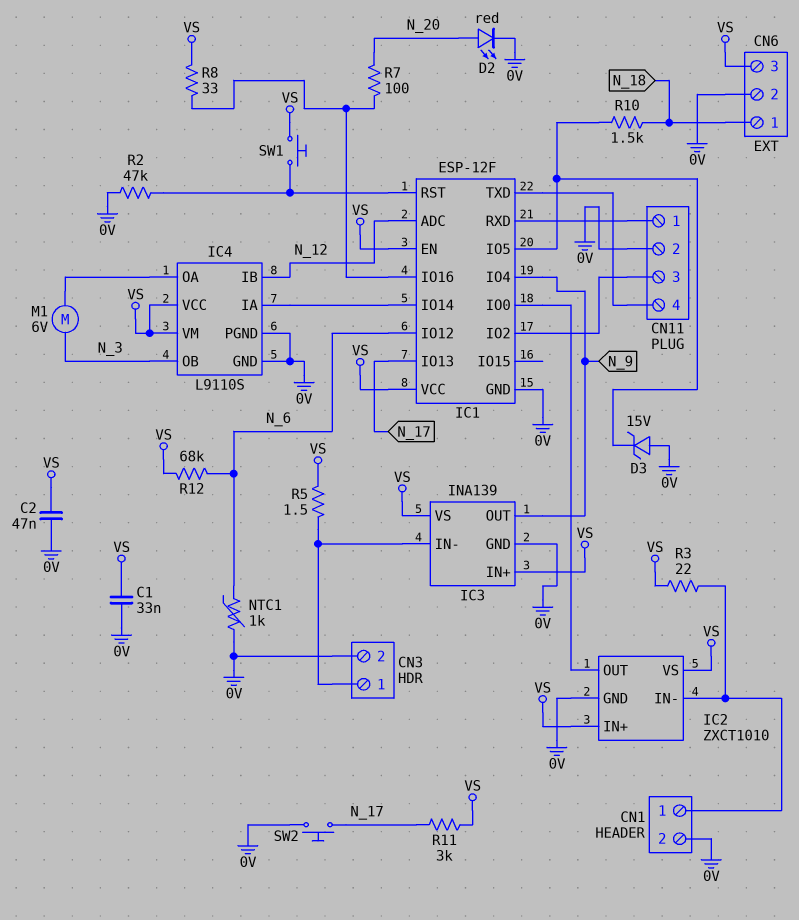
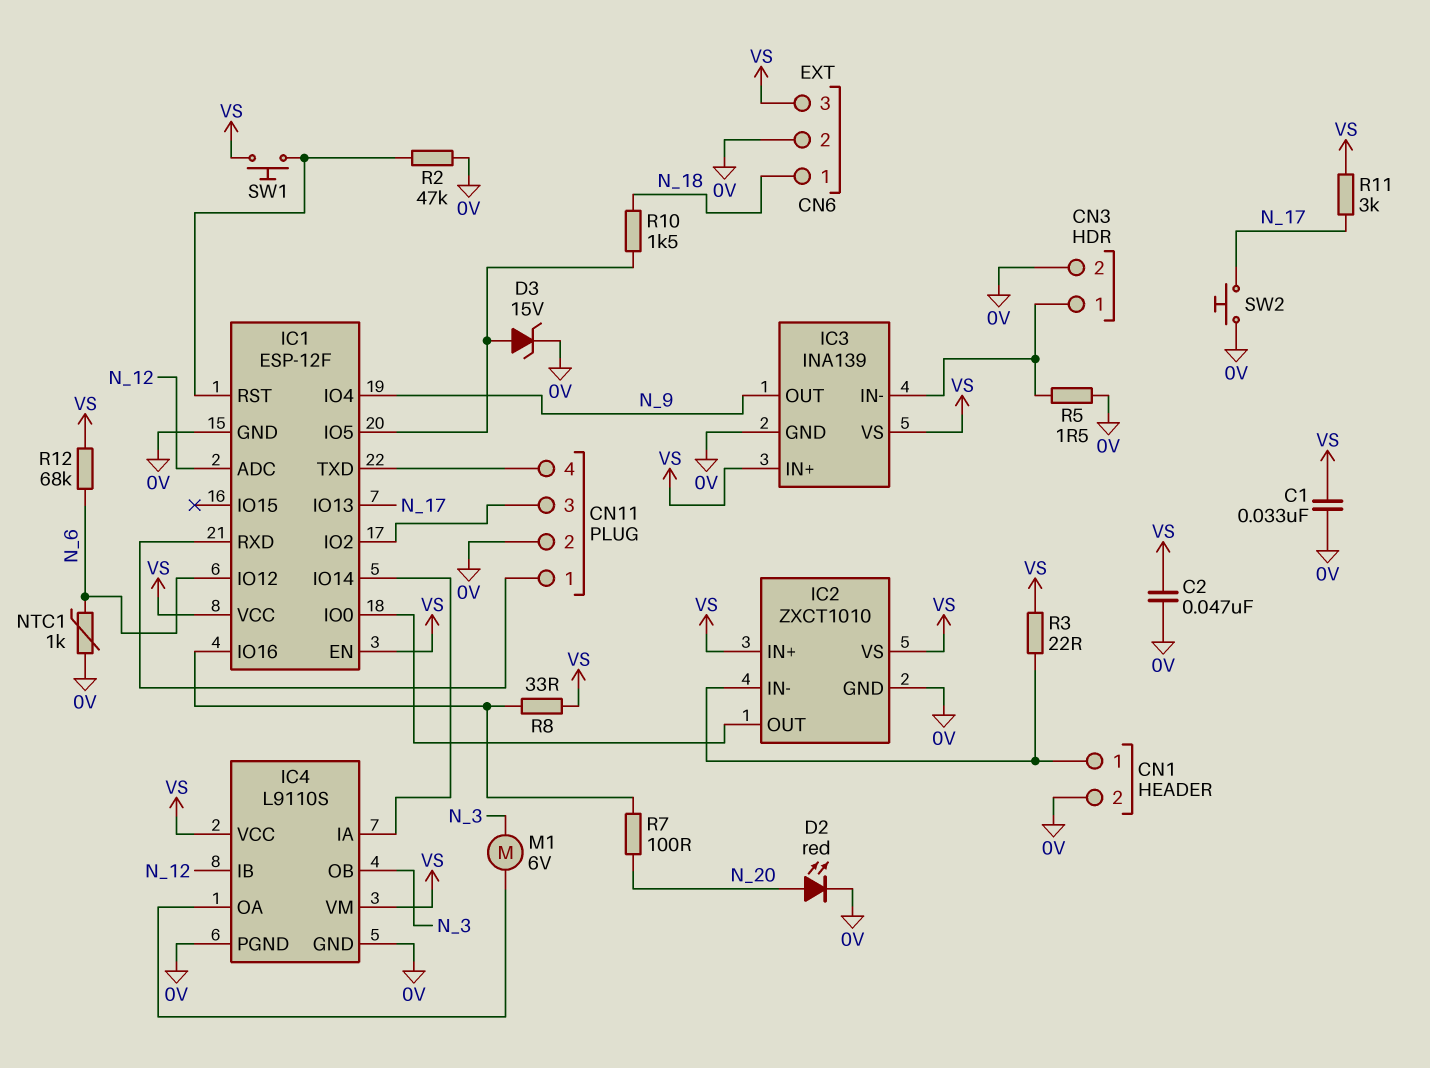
D3: zener 15V (A 0V, K IC1/IO5) -> zener 15V (A IC1/IO5, K 0V)
R5: 1.5 (CN3/1, VS) -> 1.5 (0V, CN3/1)

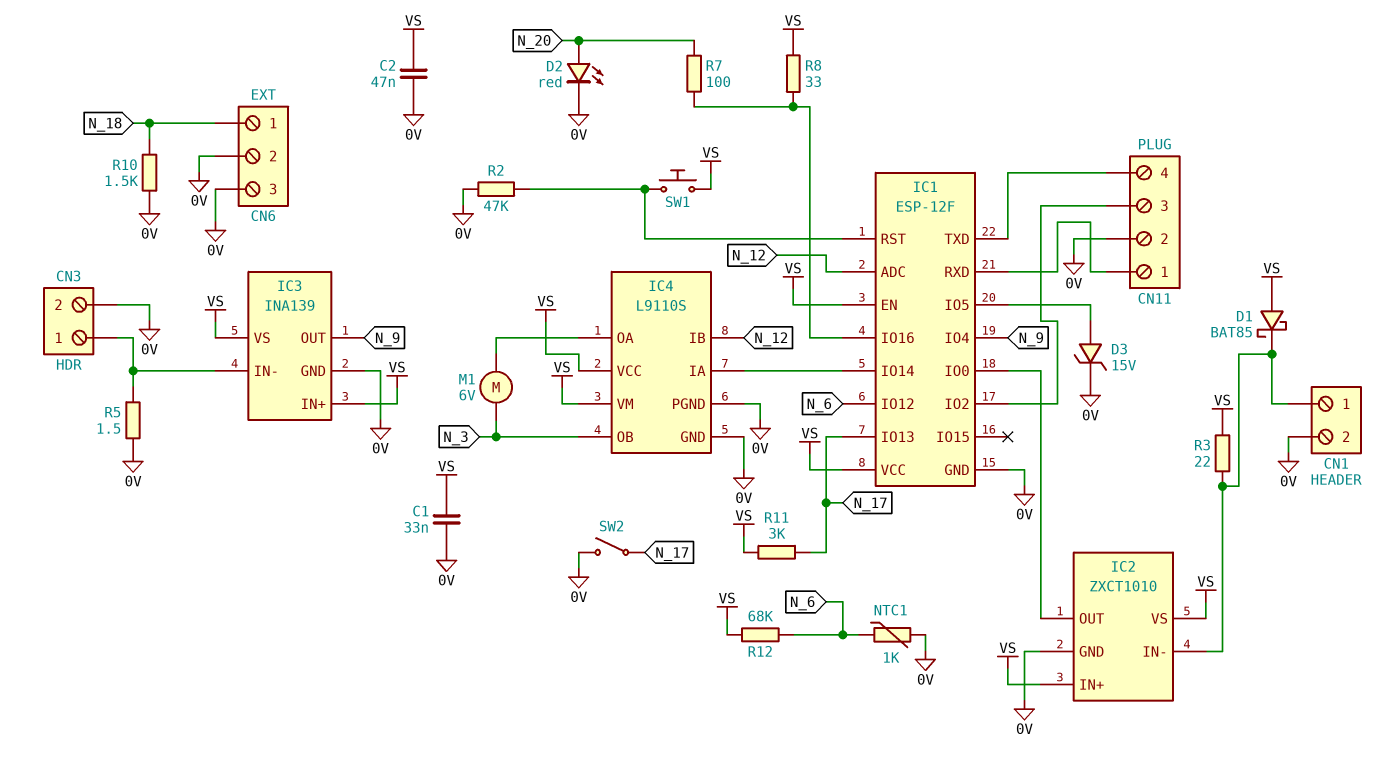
CN6 pin 3: VS -> 0V
D1: none -> schottky BAT85 (A VS, K CN1/1)
R10: 1.5k (IC1/IO5, N_18) -> 1.5k (0V, N_18)
SW2: button (0V, N_17) -> switch (0V, N_17)

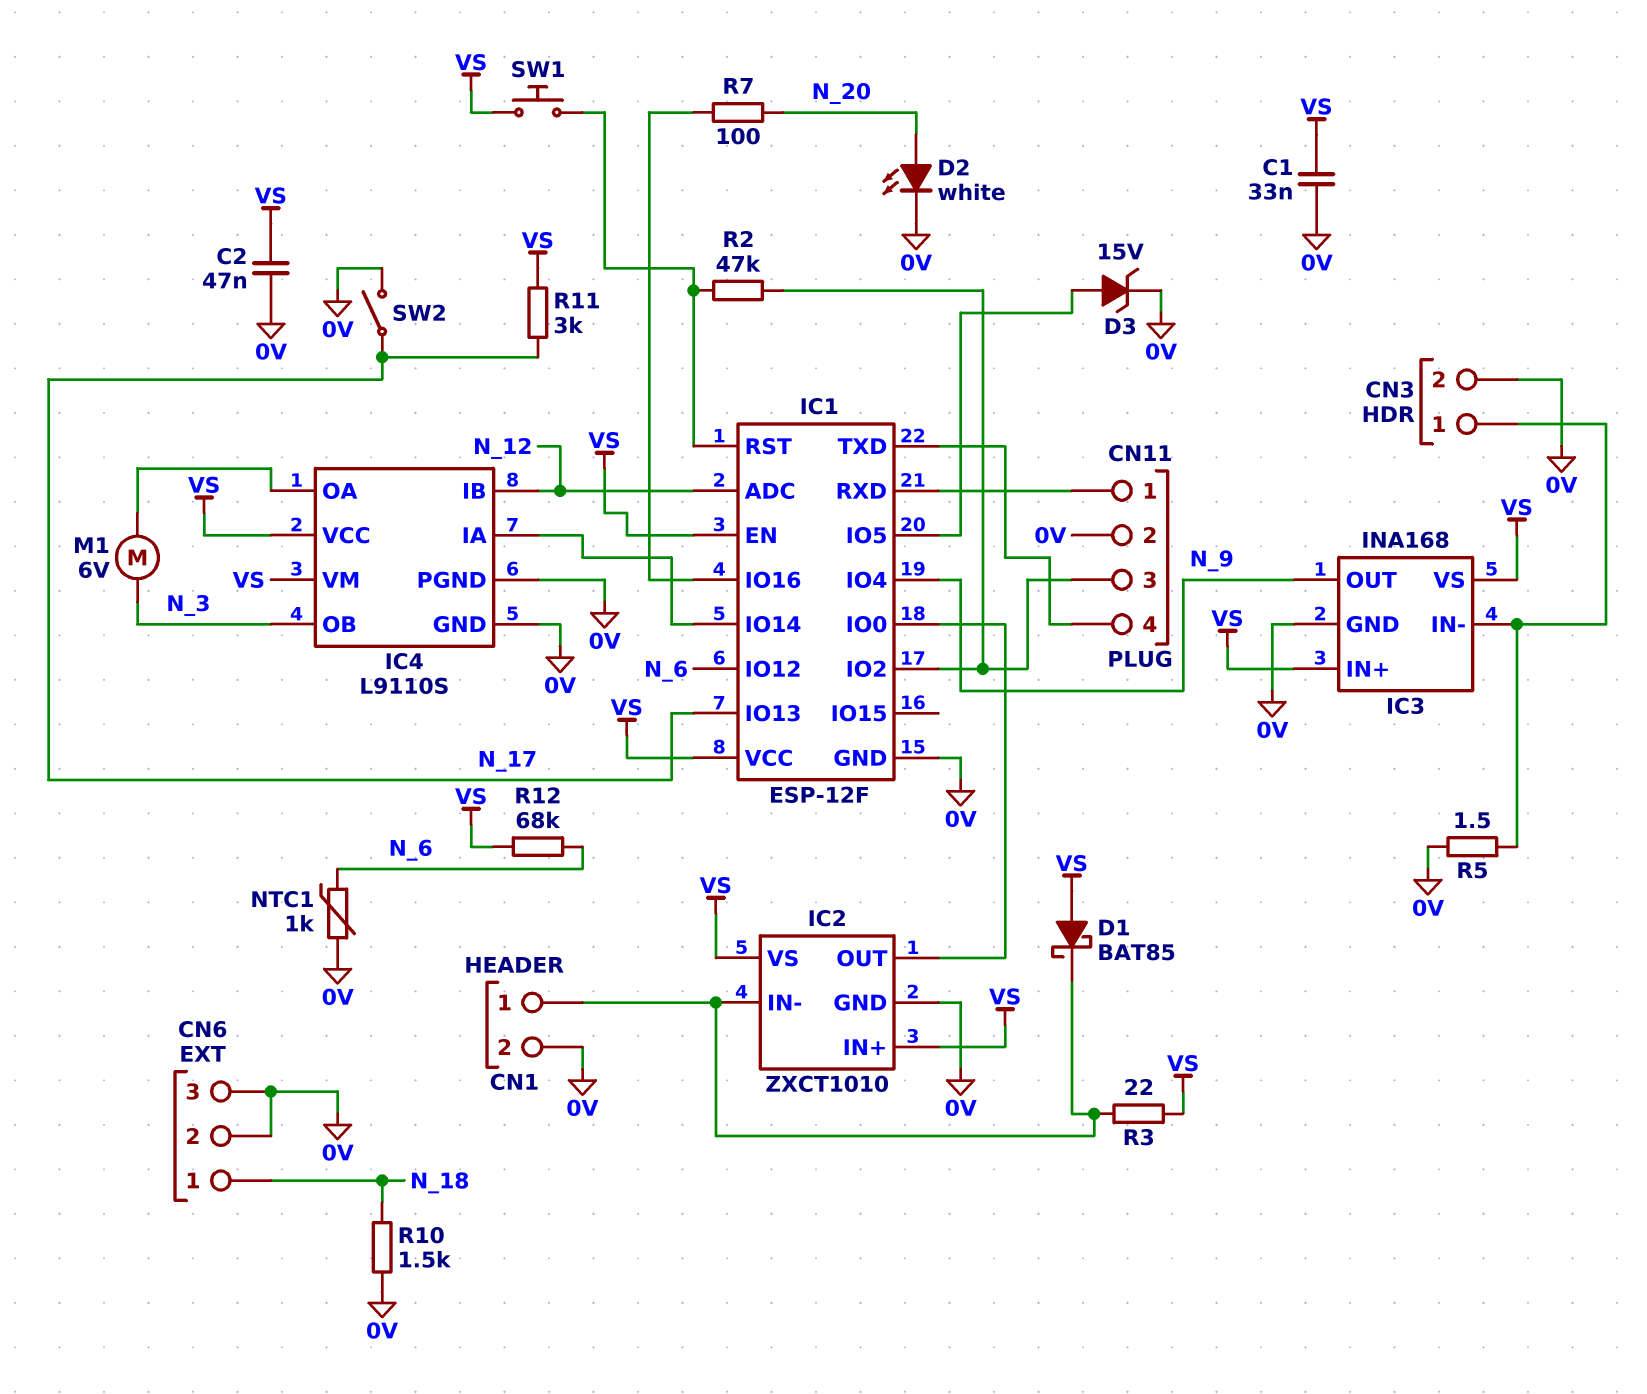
D2: LED red (A N_20, K 0V) -> LED white (A N_20, K 0V)
IC3: INA139 -> INA168
R2: 47k (0V, IC1/RST) -> 47k (CN11/3, IC1/RST)
R8: 33 (IC1/IO16, VS) -> none

